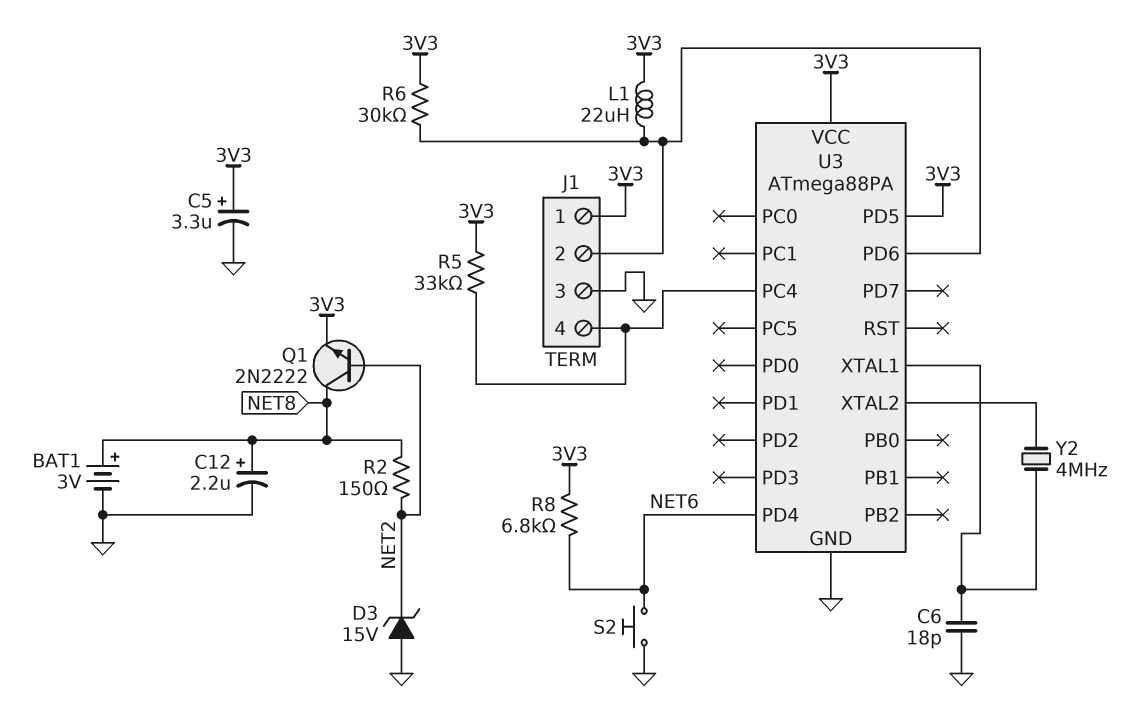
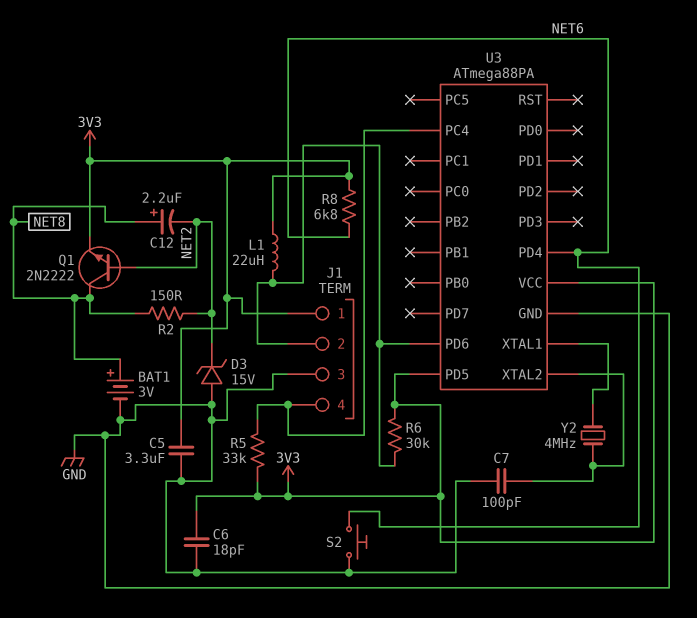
C5: 3.3uF (plus 3V3, minus GND) -> 3.3uF (3V3, GND)
C6: 18pF (GND, U3/XTAL1) -> 18pF (3V3, GND)
C7: none -> 100pF (GND, U3/XTAL2)
C12: 2.2uF (plus NET8, minus GND) -> 2.2uF (plus NET8, minus NET2)

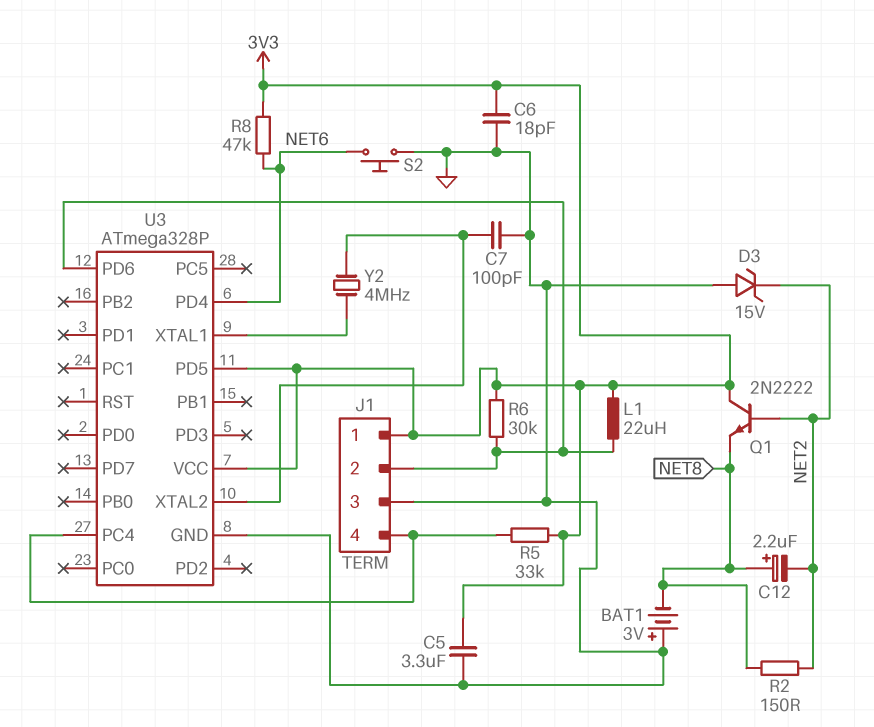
BAT1: 3V (plus NET8, minus GND) -> 3V (plus GND, minus NET8)
Q1: NPN 2N2222 (B NET2, C NET8, E 3V3) -> NPN 2N2222 (B NET2, C 3V3, E NET8)
R8: 6.8k (3V3, NET6) -> 47k (3V3, NET6)
U3: ATmega88PA -> ATmega328P

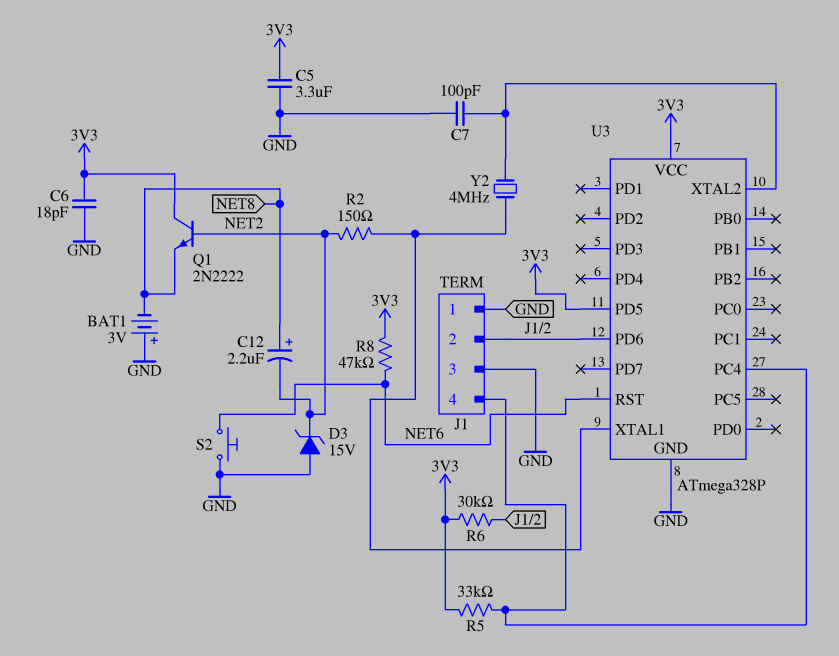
J1 pin 1: 3V3 -> GND
L1: 22uH (3V3, J1/2) -> none
R2: 150 (NET2, NET8) -> 150 (NET2, U3/XTAL1)
U3 pin PD4: NET6 -> none
U3 pin RST: none -> NET6

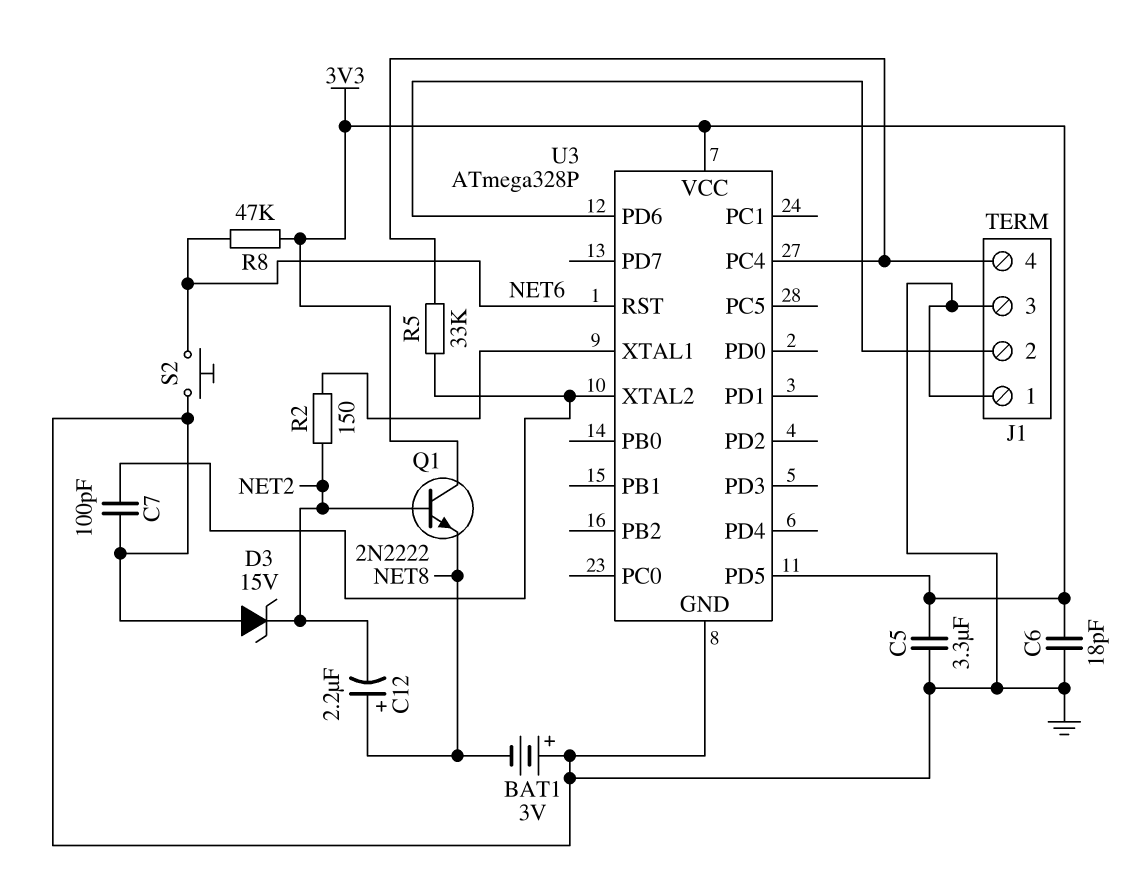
R5: 33k (3V3, J1/4) -> 33k (J1/4, U3/XTAL2)
R6: 30k (3V3, J1/2) -> none
Y2: 4MHz (U3/XTAL1, U3/XTAL2) -> none

